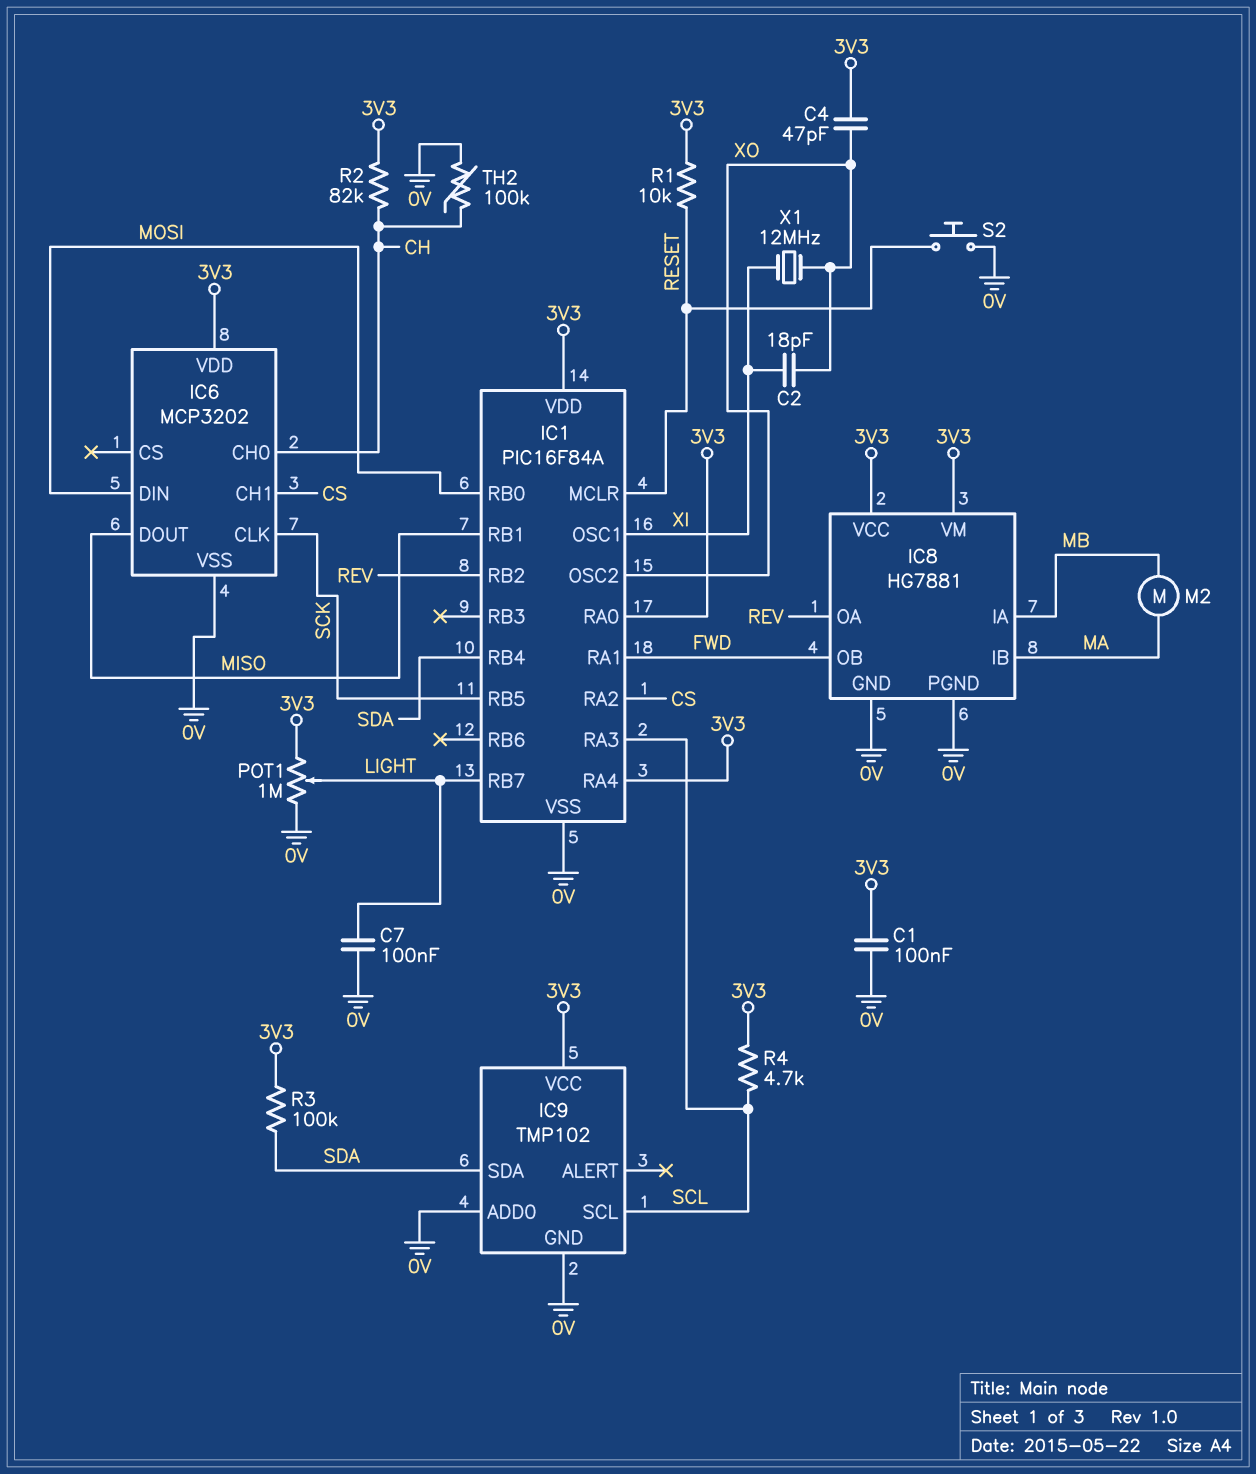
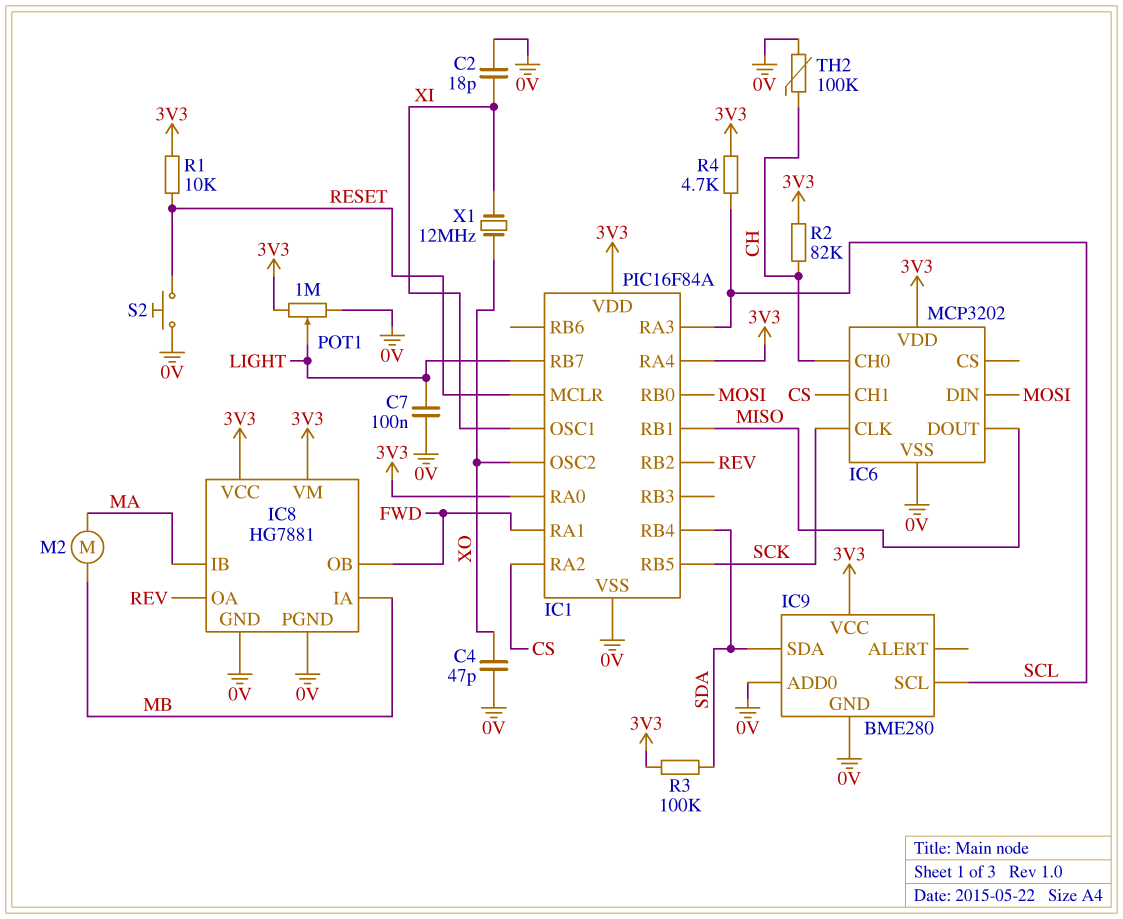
C1: 100nF (0V, 3V3) -> none
C2: 18pF (XI, XO) -> 18pF (0V, XI)
C4: 47pF (3V3, XO) -> 47pF (0V, XO)
IC9: TMP102 -> BME280

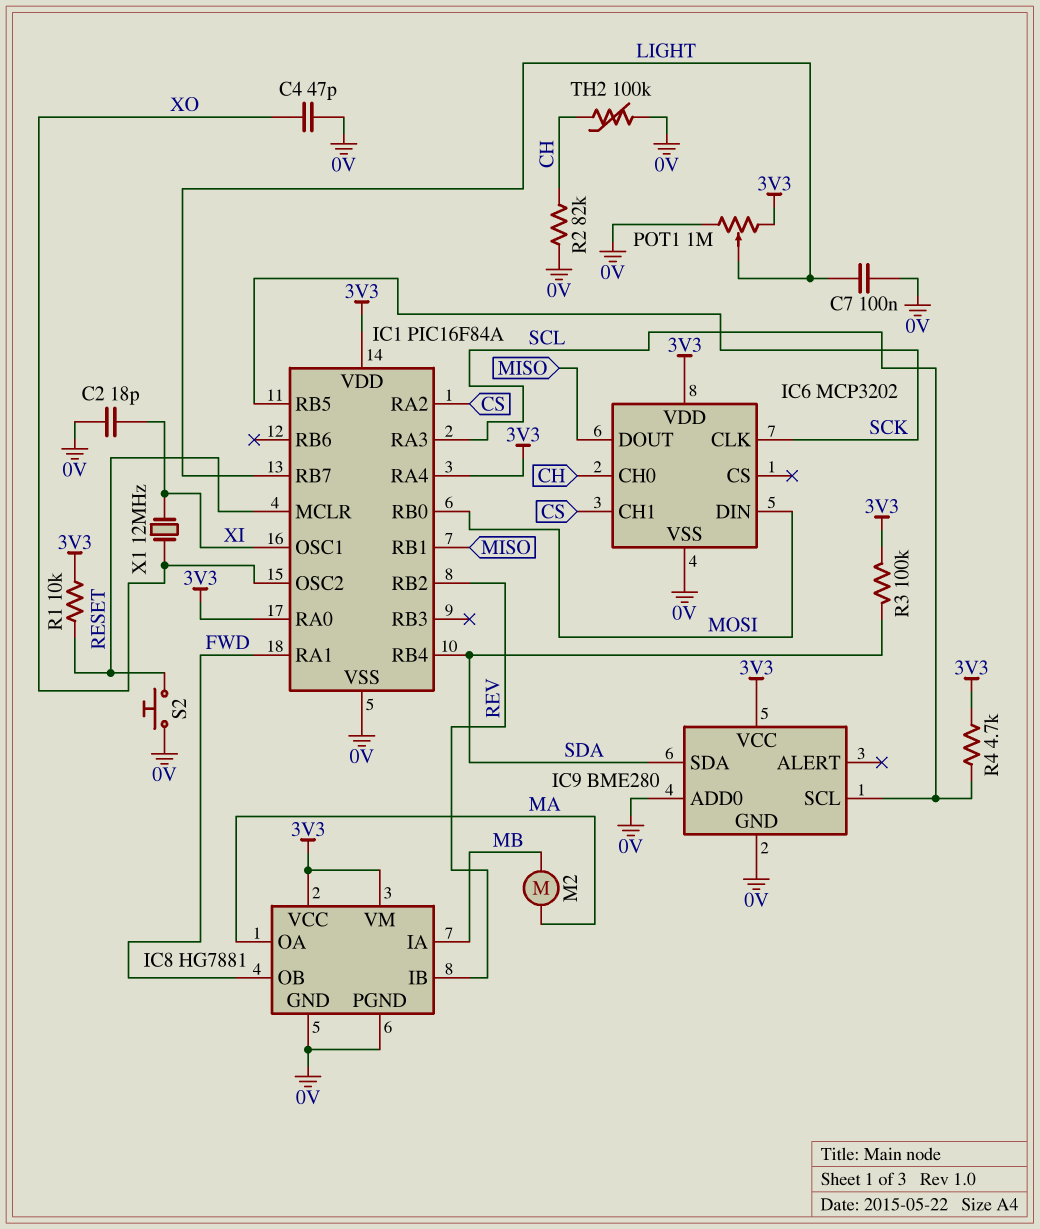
IC8 pin IB: MA -> REV
IC8 pin OA: REV -> MA
R2: 82k (3V3, CH) -> 82k (0V, CH)

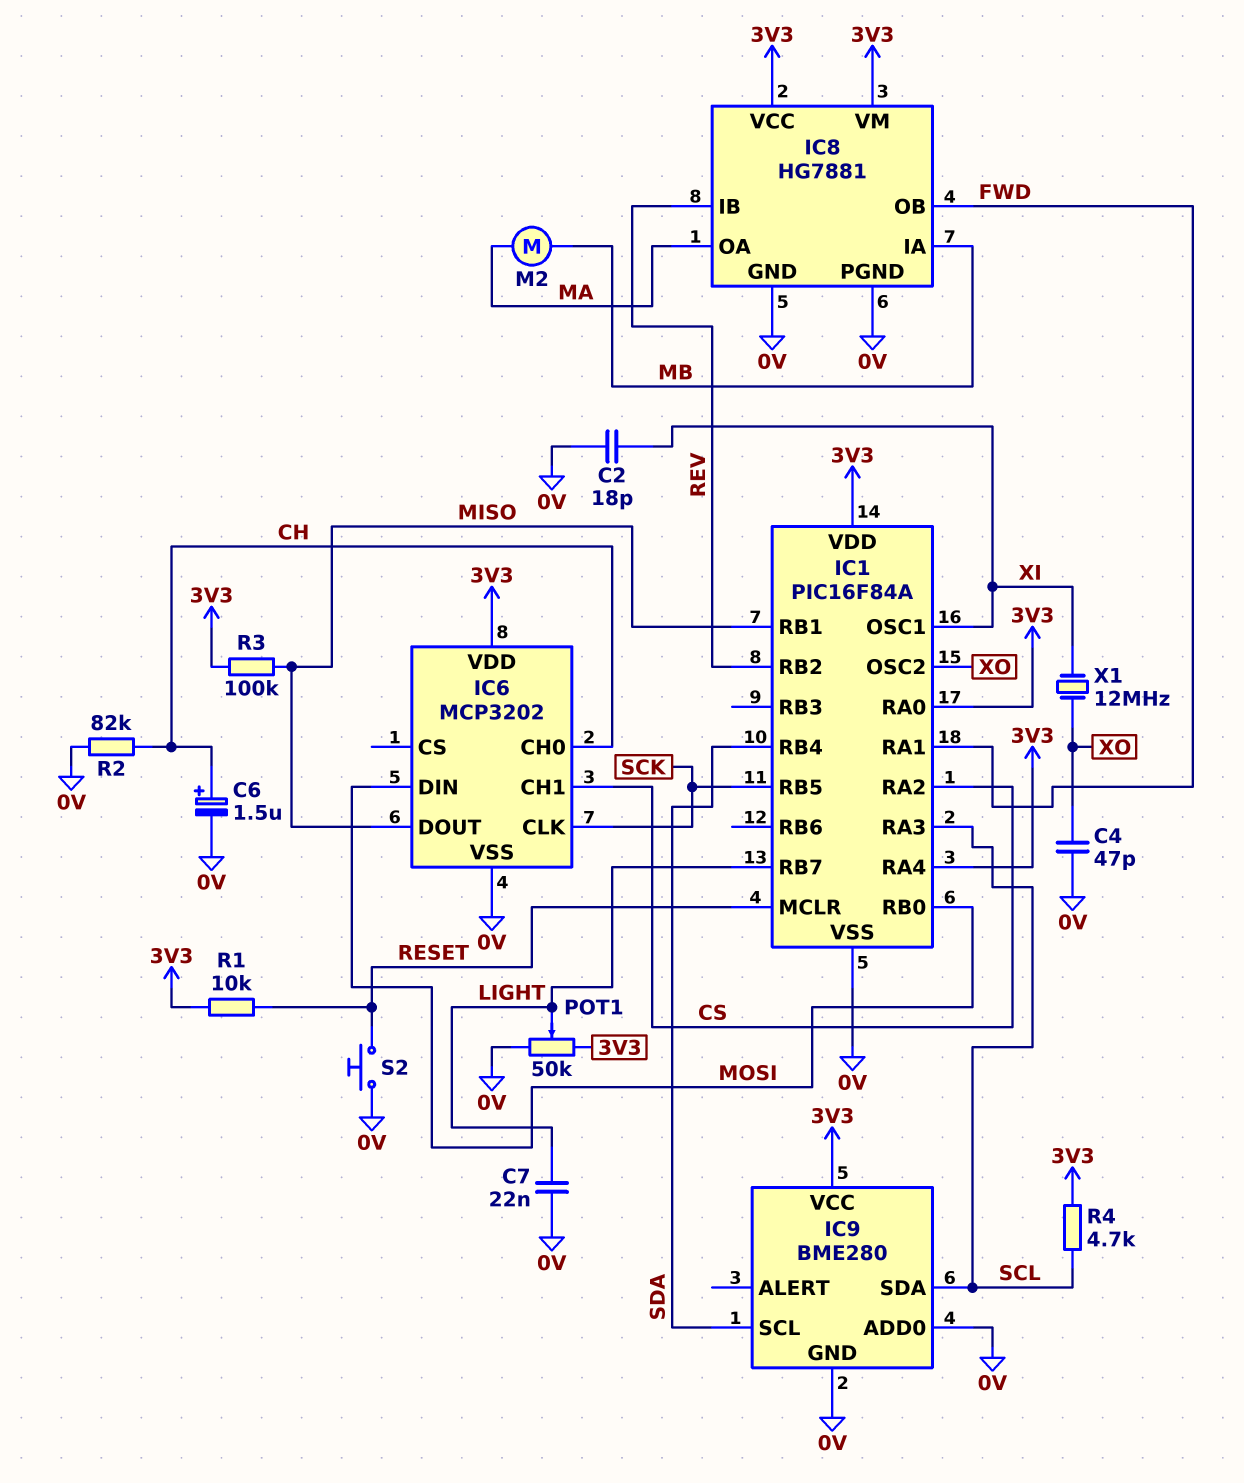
C6: none -> 1.5uF (plus CH, minus 0V)
C7: 100nF (0V, LIGHT) -> 22nF (0V, LIGHT)
IC9 pin SCL: SCL -> SDA
IC9 pin SDA: SDA -> SCL
POT1: 1M (0V, 3V3, wiper LIGHT) -> 50k (0V, 3V3, wiper LIGHT)
R3: 100k (3V3, SDA) -> 100k (3V3, MISO)
TH2: 100k (0V, CH) -> none

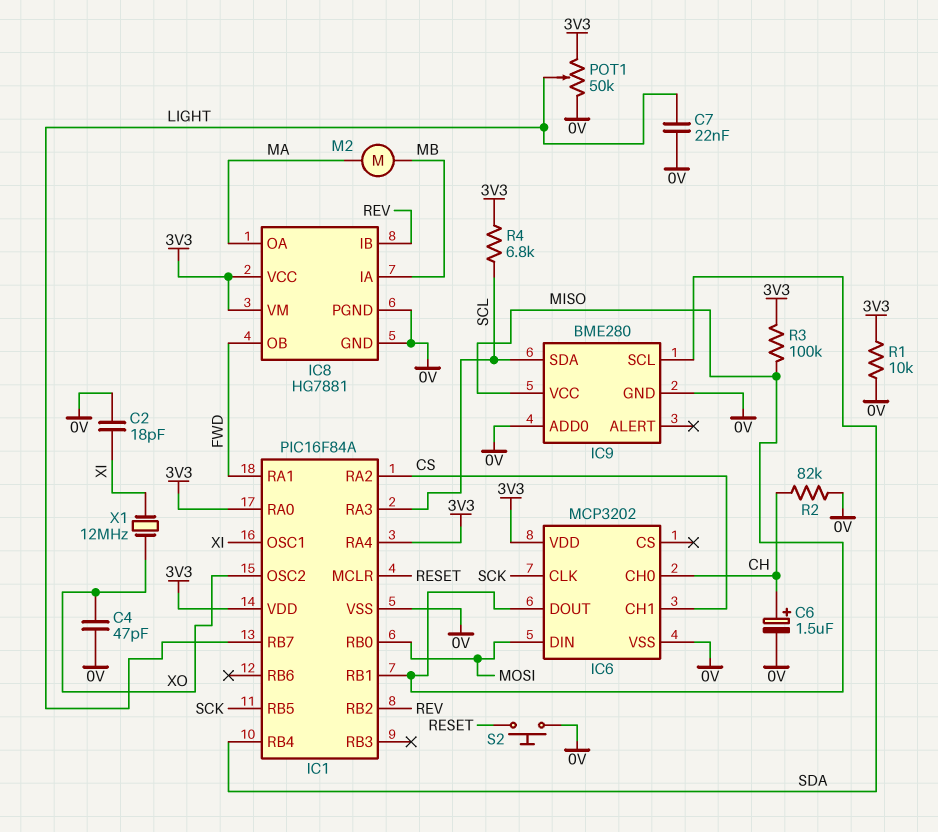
IC9 pin VCC: 3V3 -> MISO
R1: 10k (3V3, RESET) -> 10k (0V, 3V3)
R4: 4.7k (3V3, SCL) -> 6.8k (3V3, SCL)

